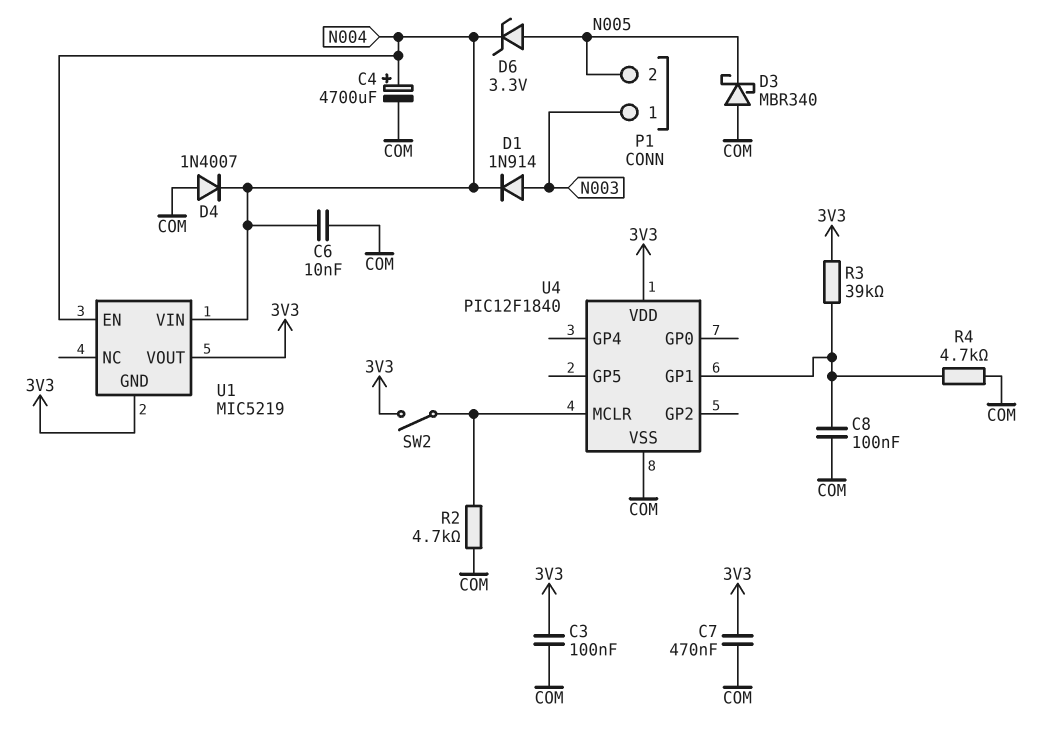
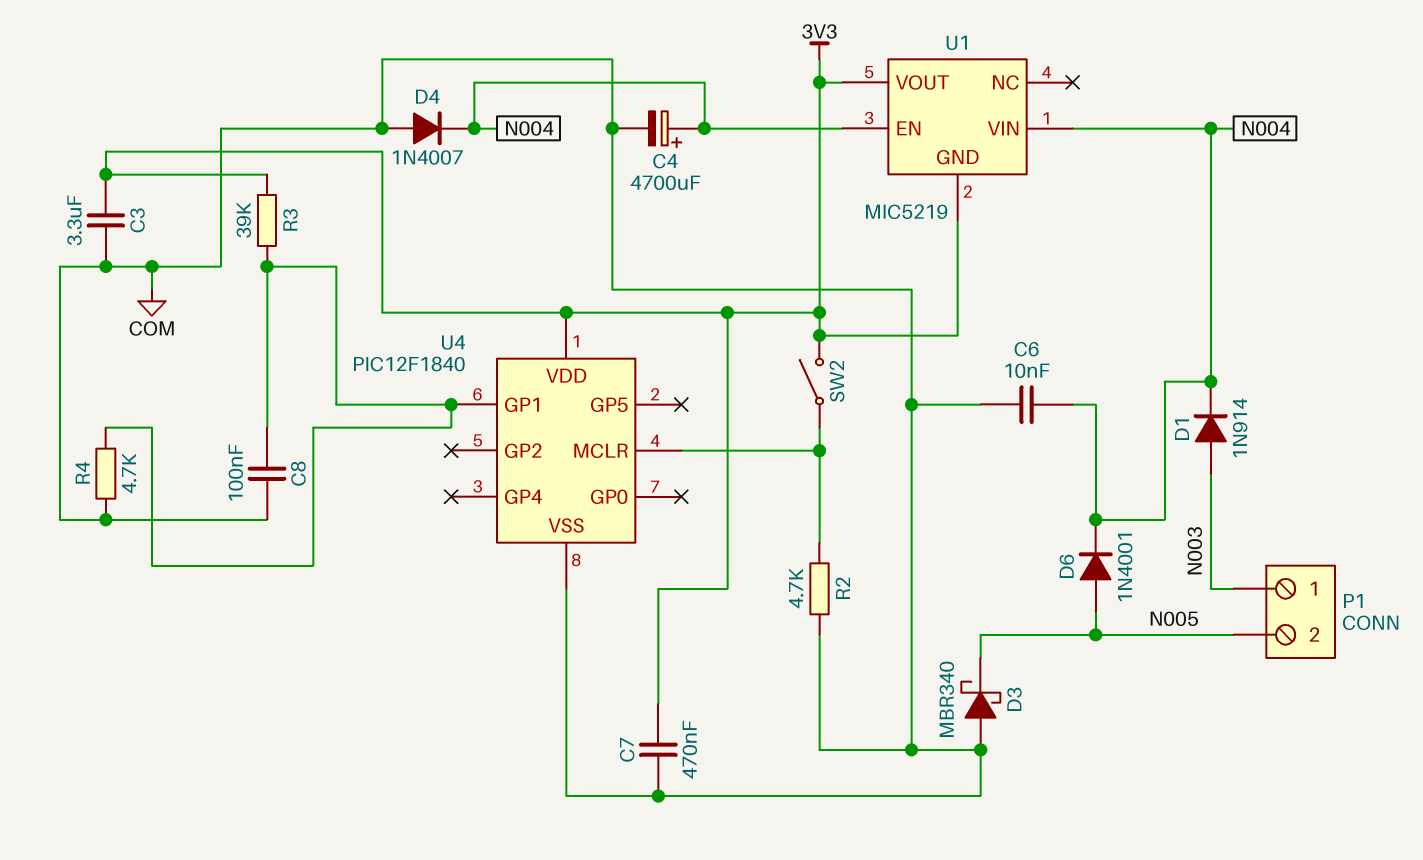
C3: 100nF (3V3, COM) -> 3.3uF (3V3, COM)
D6: zener 3.3V (A N005, K N004) -> diode 1N4001 (A N005, K N004)

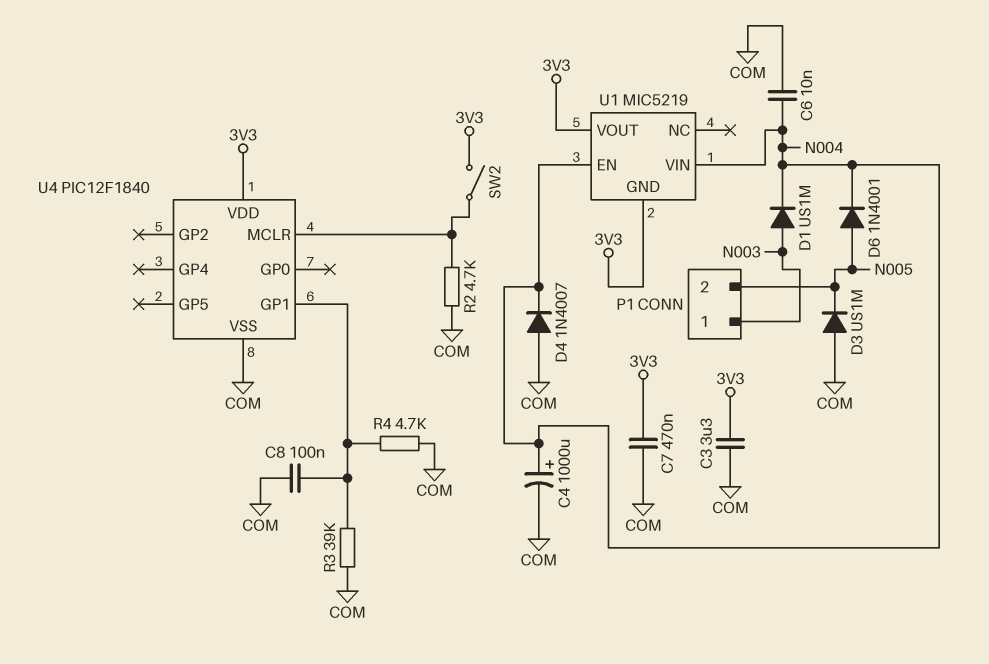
C4: 4700uF (plus N004, minus COM) -> 1000uF (plus N004, minus COM)
D1: diode 1N914 (A N003, K N004) -> diode US1M (A N003, K N004)
D3: schottky MBR340 (A COM, K N005) -> diode US1M (A COM, K N005)
R3: 39k (3V3, U4/GP1) -> 39k (COM, U4/GP1)

